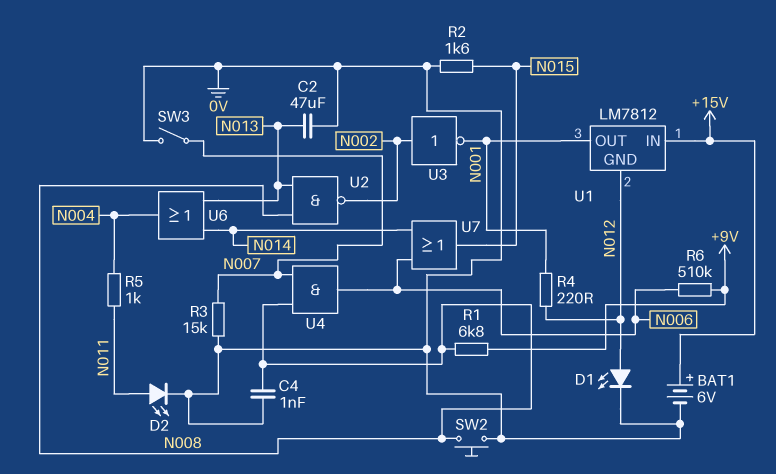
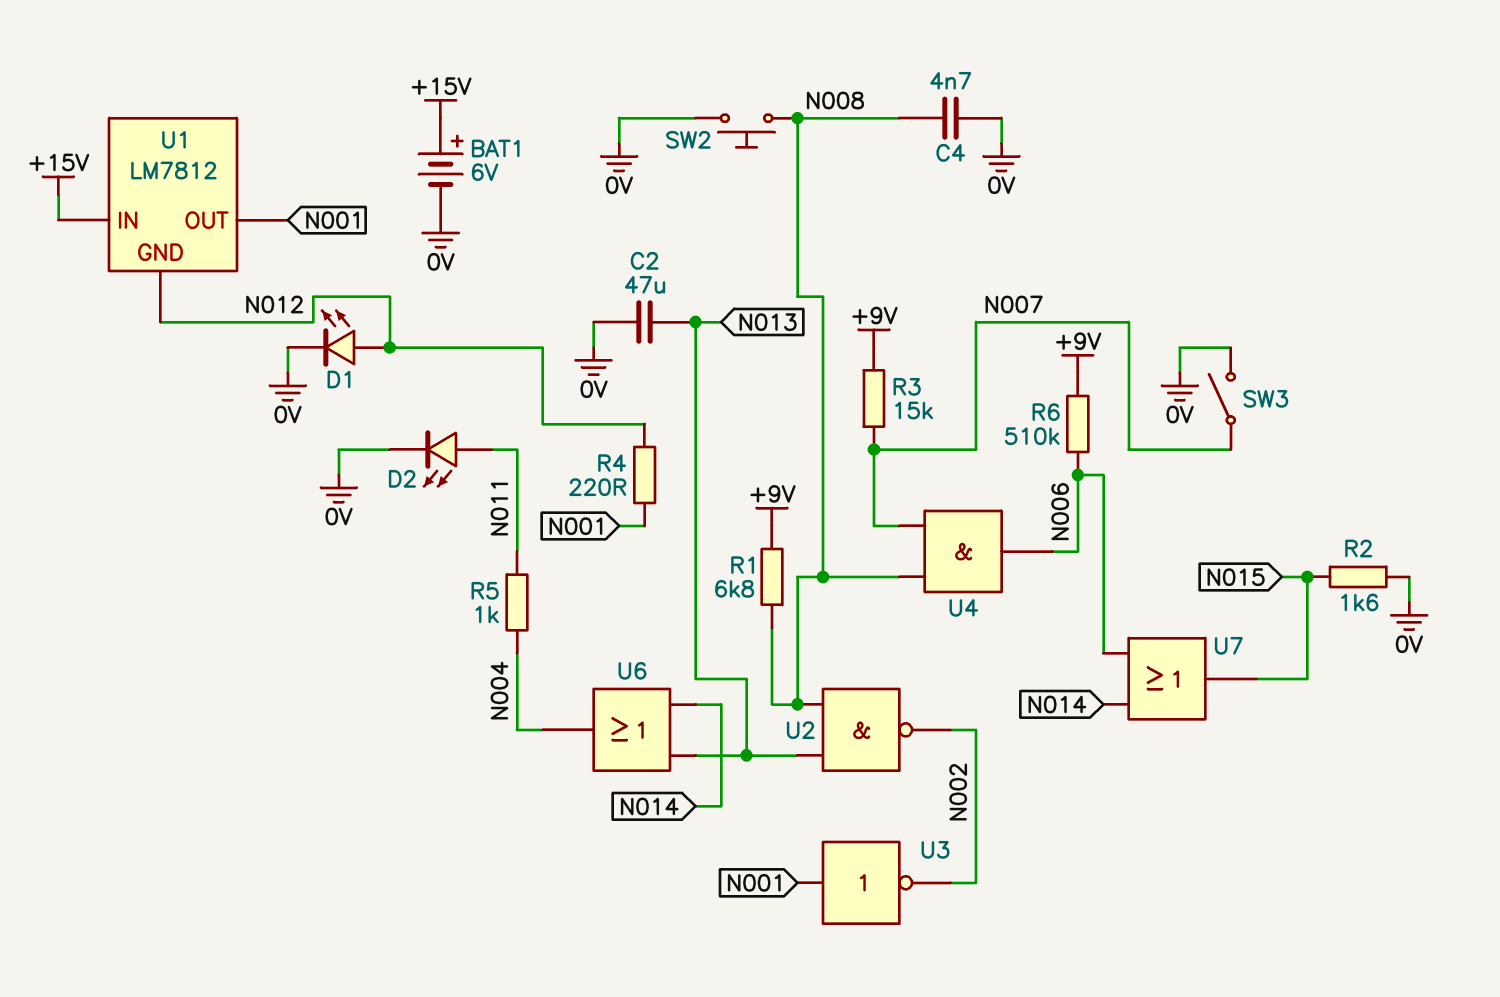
C4: 1nF (0V, N008) -> 4.7nF (0V, N008)
R3: 15k (0V, N007) -> 15k (+9V, N007)
U3: NOT (in N002, out N001) -> NOT (in N001, out N002)

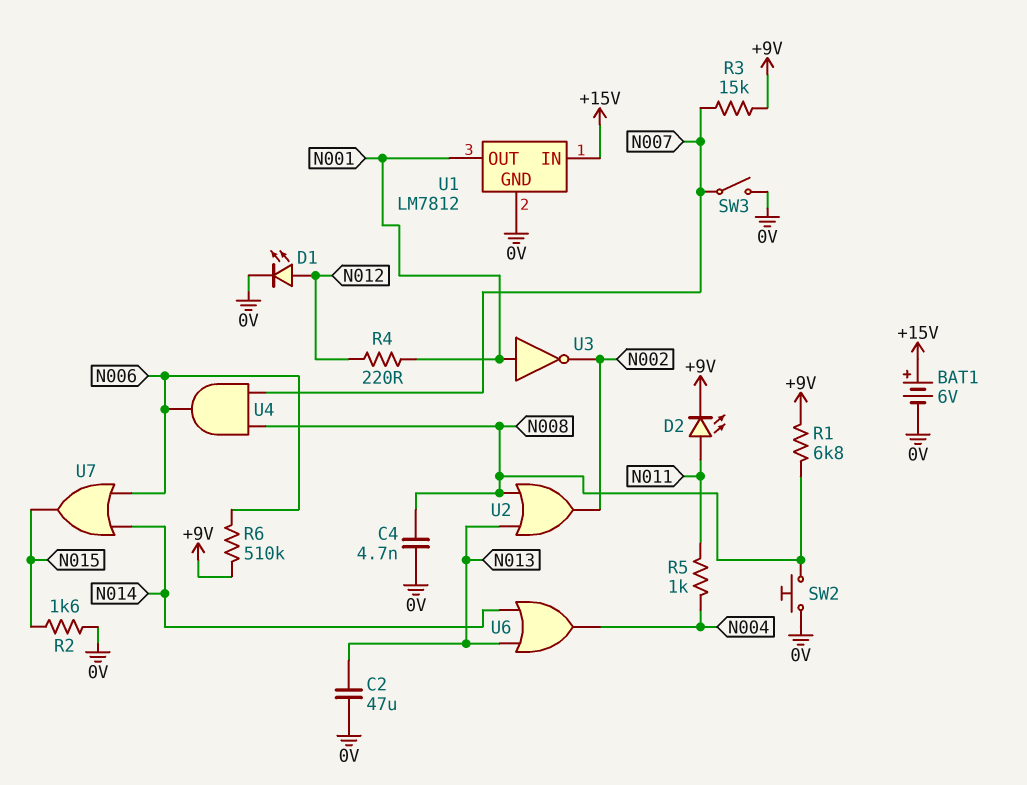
D2: LED (A N011, K 0V) -> LED (A N011, K +9V)
U1 pin GND: N012 -> 0V
U2: NAND (in N008, in N013, out N002) -> OR (in N008, in N013, out N002)

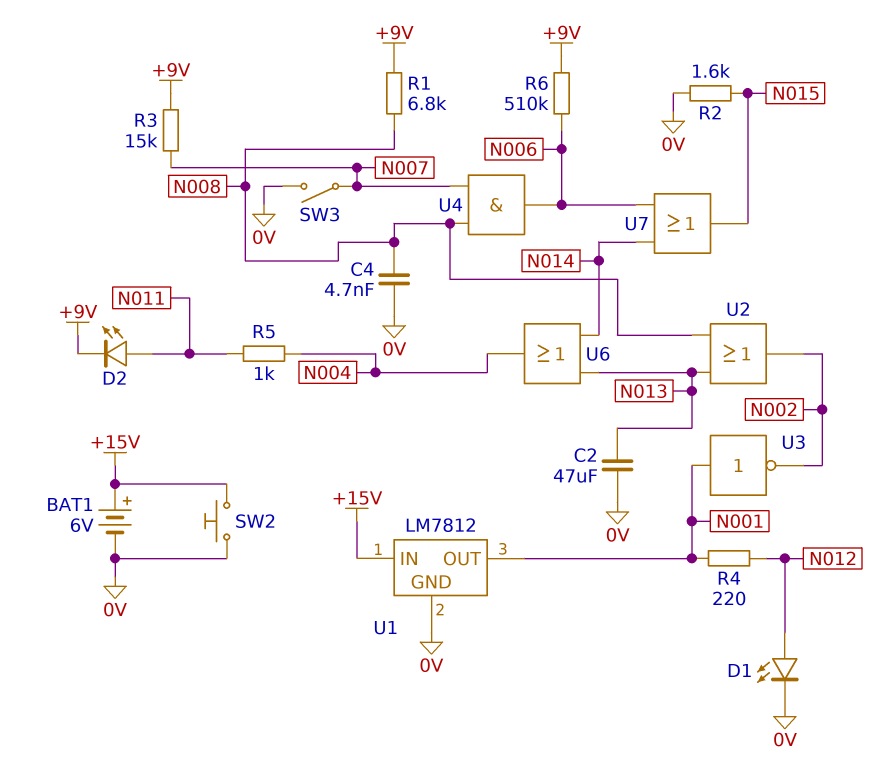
SW2: button (0V, N008) -> button (+15V, 0V)

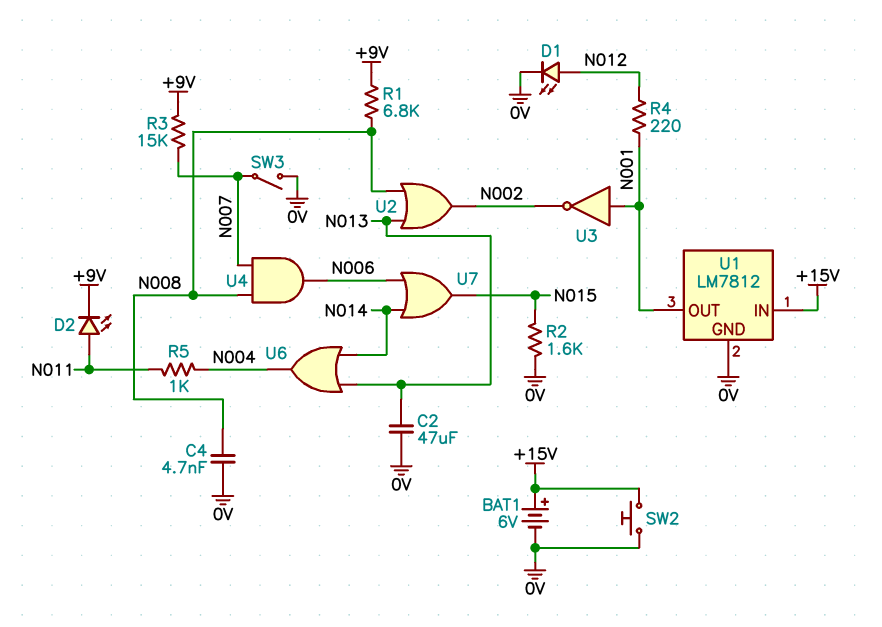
R6: 510k (+9V, N006) -> none

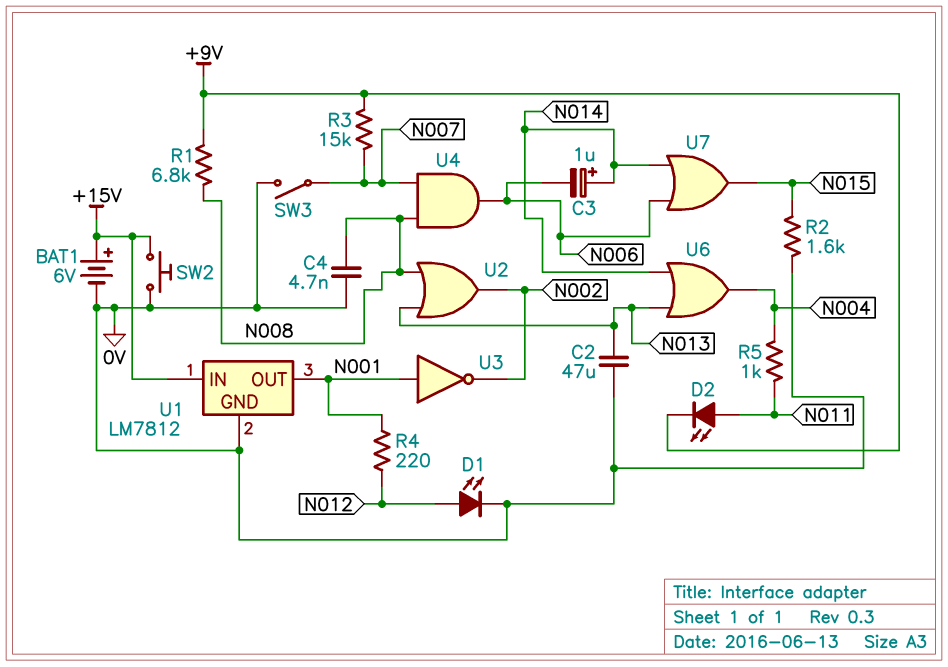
C3: none -> 1uF (plus N014, minus N006)

